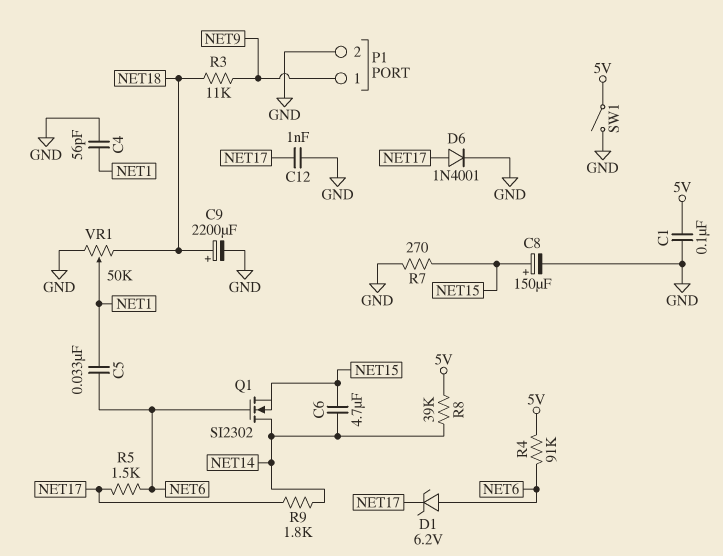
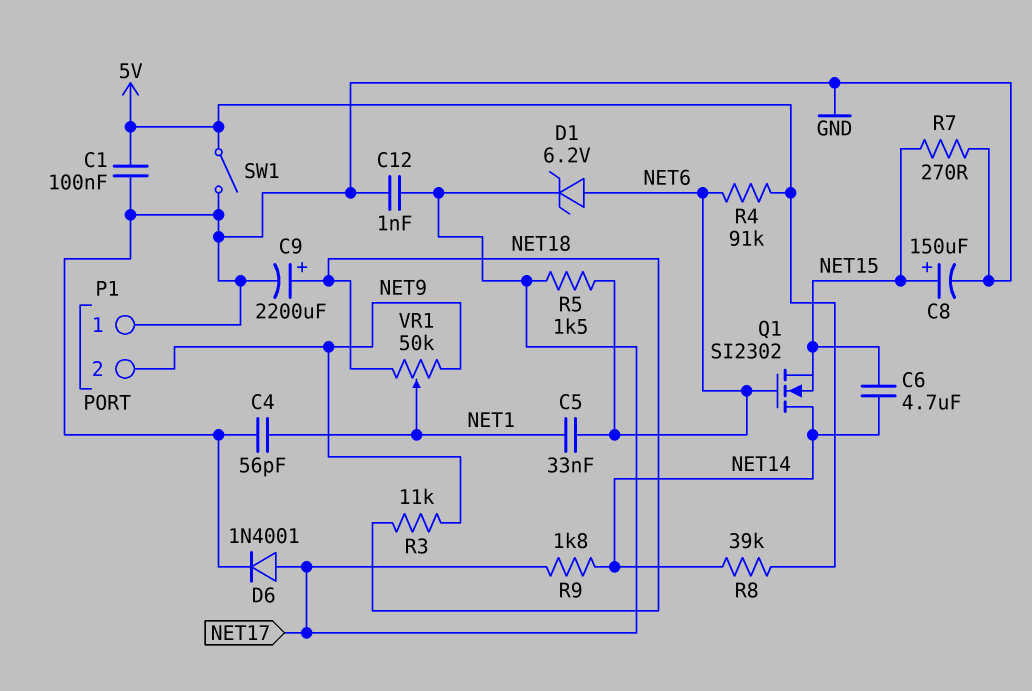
P1 pin 1: NET9 -> GND
P1 pin 2: GND -> NET9
VR1: 50k (GND, NET18, wiper NET1) -> 50k (NET9, NET18, wiper NET1)

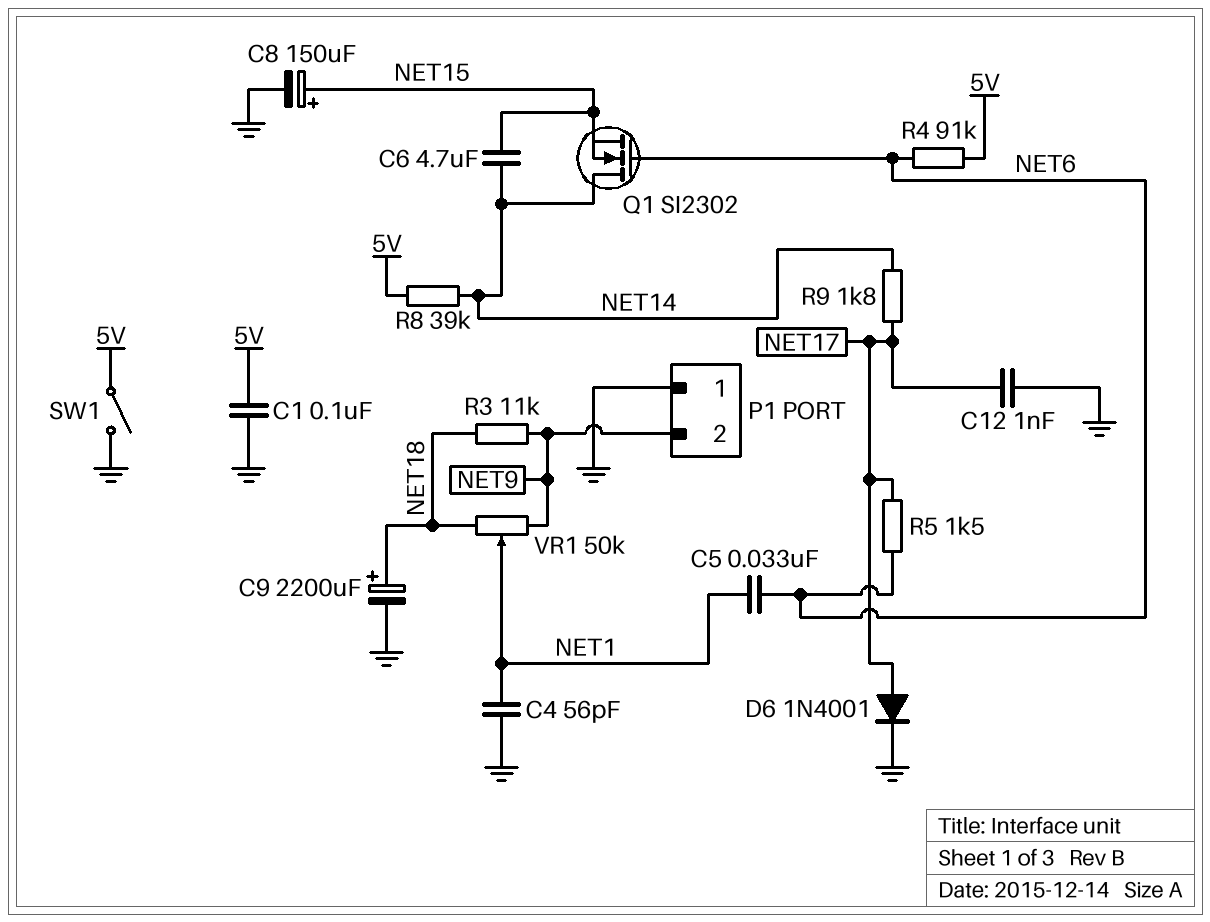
D1: zener 6.2V (A NET6, K NET17) -> none
R7: 270 (GND, NET15) -> none

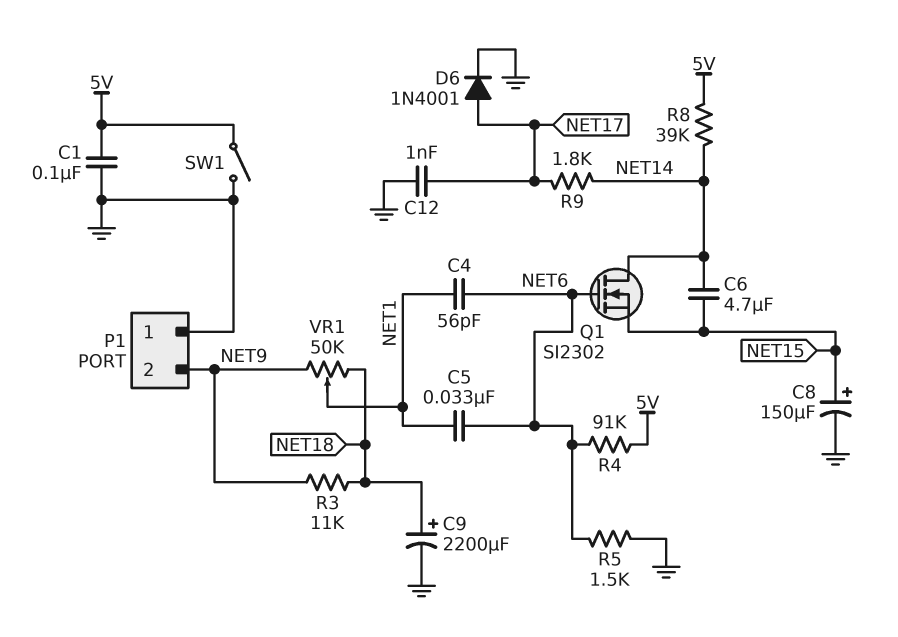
C4: 56pF (GND, NET1) -> 56pF (NET1, NET6)
R5: 1.5k (NET6, NET17) -> 1.5k (GND, NET6)

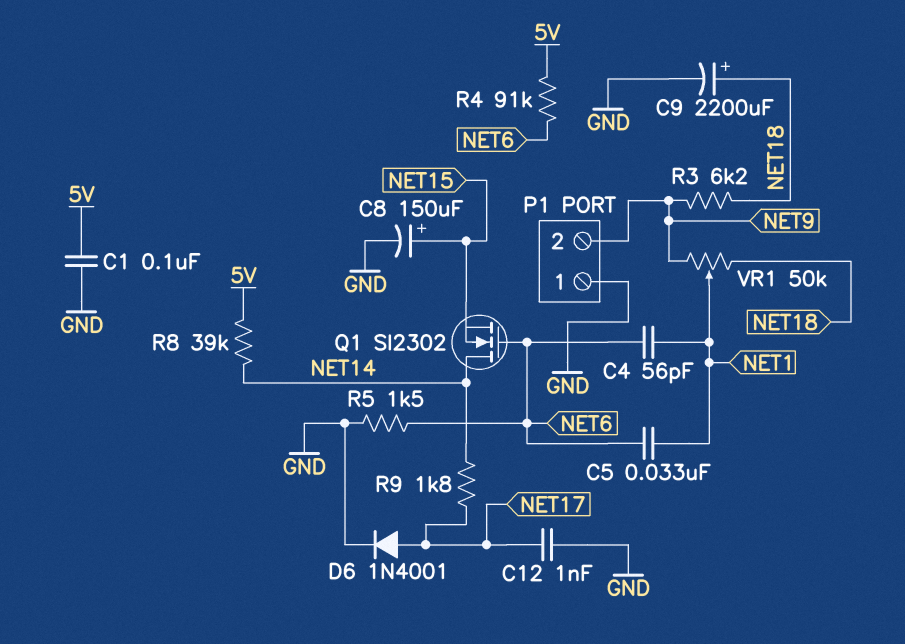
C6: 4.7uF (NET14, NET15) -> none
R3: 11k (NET9, NET18) -> 6.2k (NET9, NET18)
SW1: switch (5V, GND) -> none

